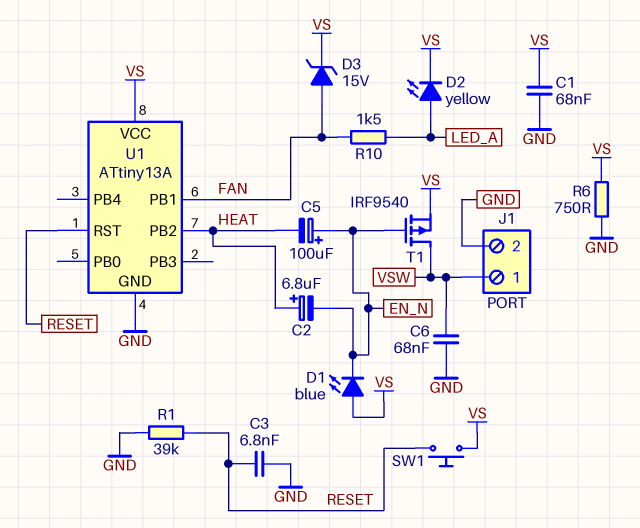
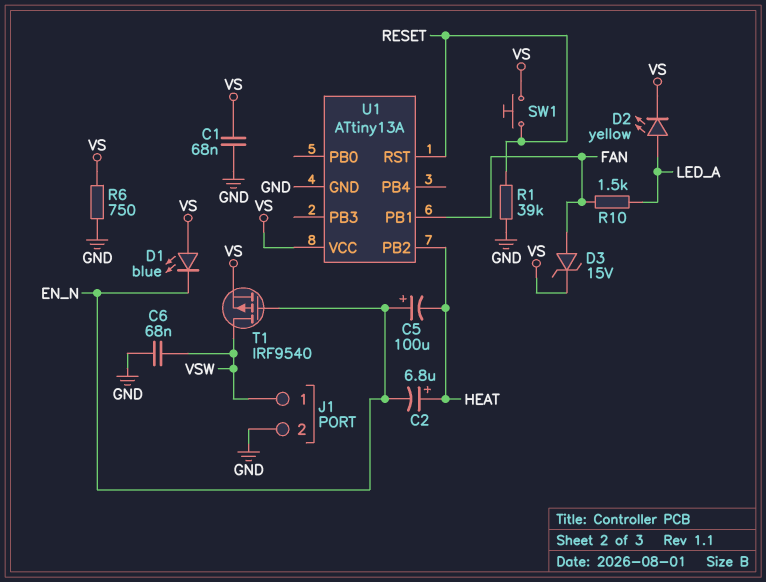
C3: 6.8nF (GND, RESET) -> none

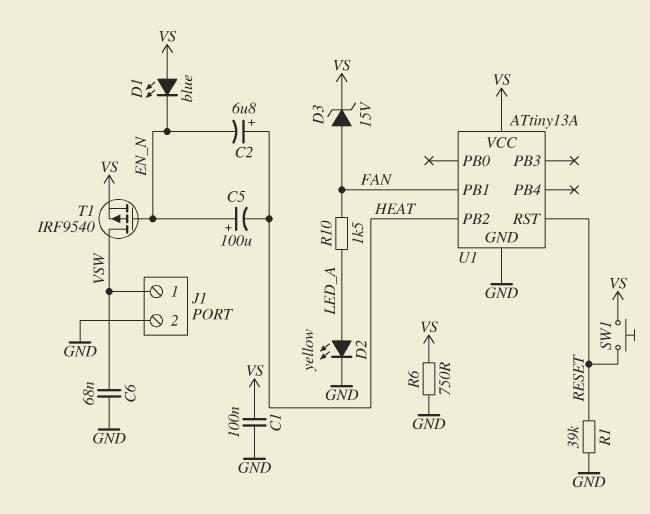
C1: 68nF (GND, VS) -> 100nF (GND, VS)
D2: LED yellow (A LED_A, K VS) -> LED yellow (A LED_A, K GND)

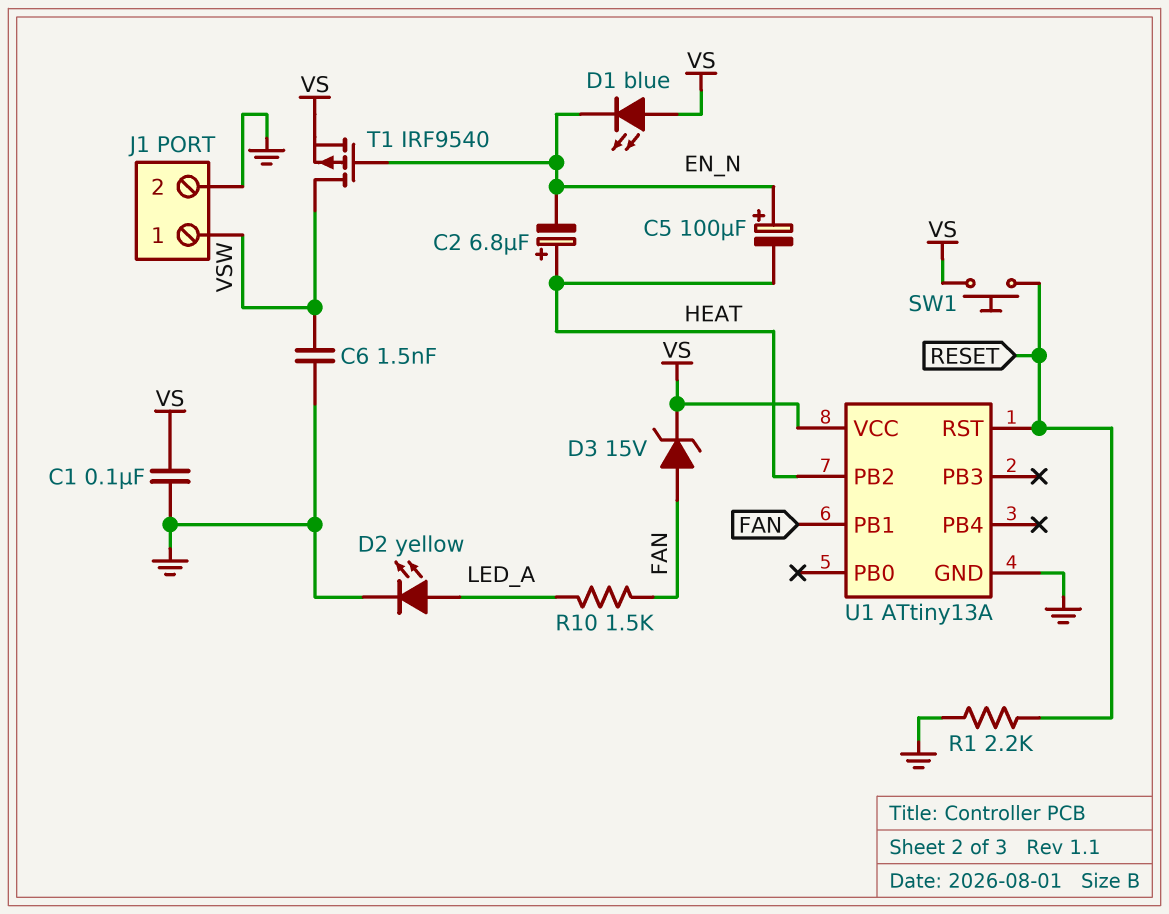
C6: 68nF (GND, VSW) -> 1.5nF (GND, VSW)
R1: 39k (GND, RESET) -> 2.2k (GND, RESET)
R6: 750 (GND, VS) -> none

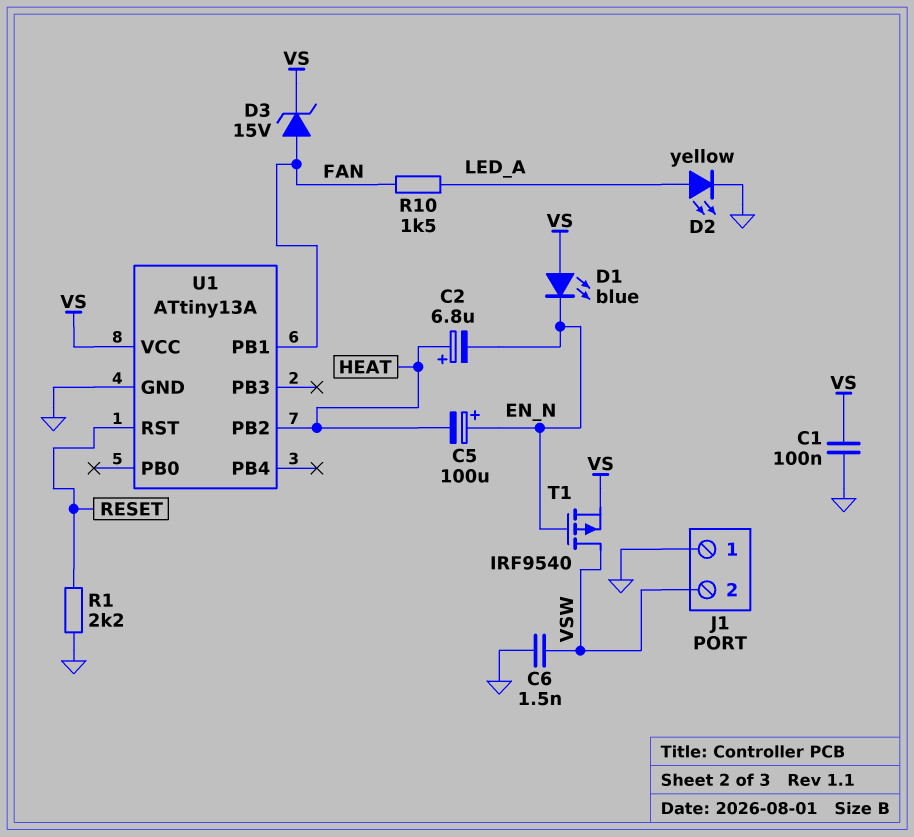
J1 pin 1: VSW -> GND
J1 pin 2: GND -> VSW
SW1: button (RESET, VS) -> none

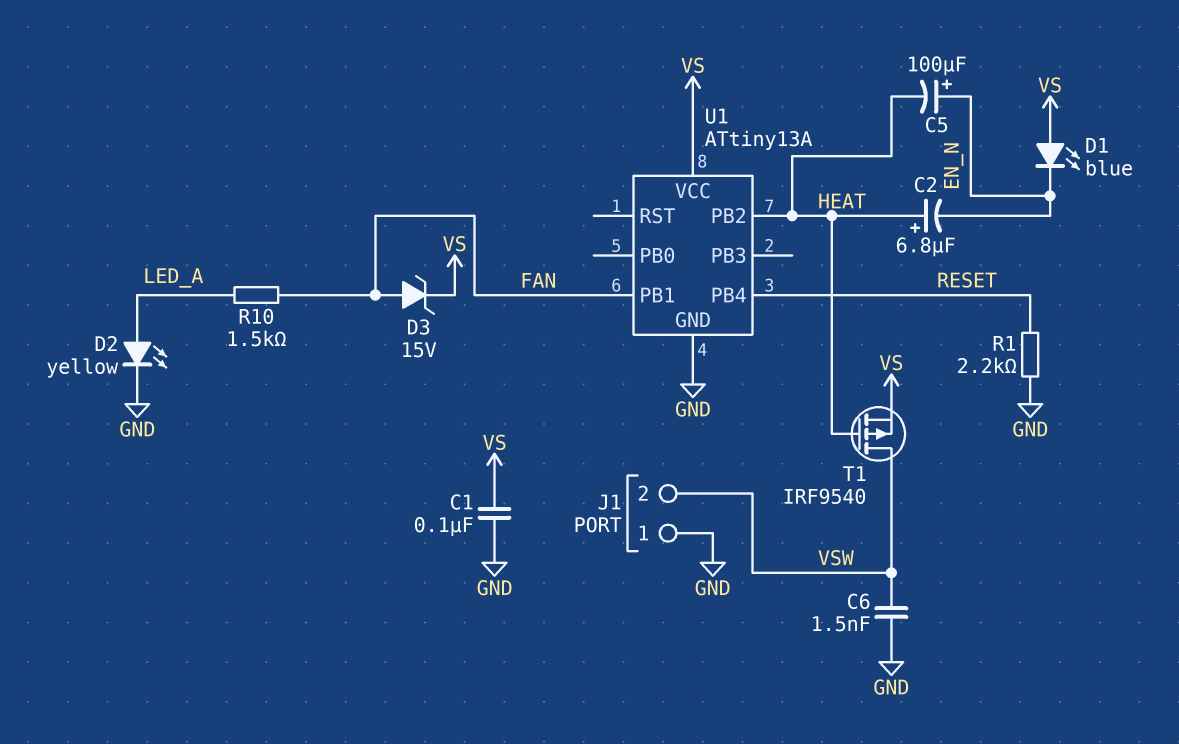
T1: PMOS IRF9540 (G EN_N, D VSW, S VS) -> PMOS IRF9540 (G HEAT, D VSW, S VS)
U1 pin PB4: none -> RESET
U1 pin RST: RESET -> none

